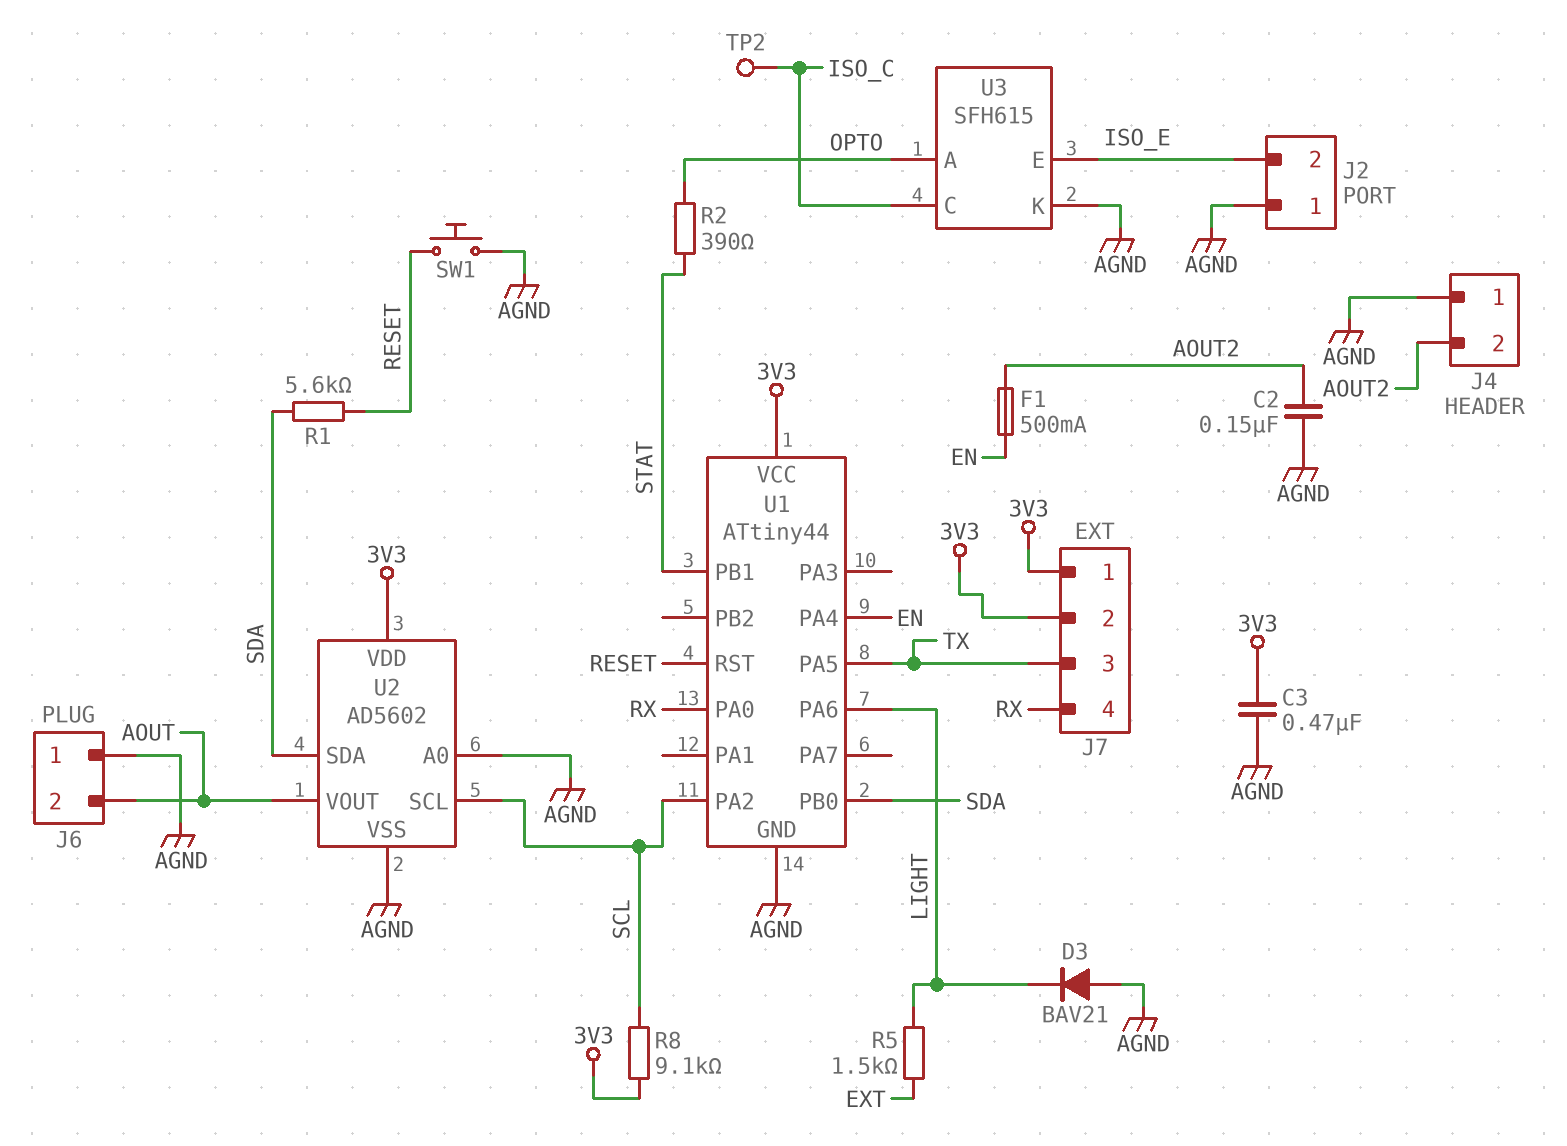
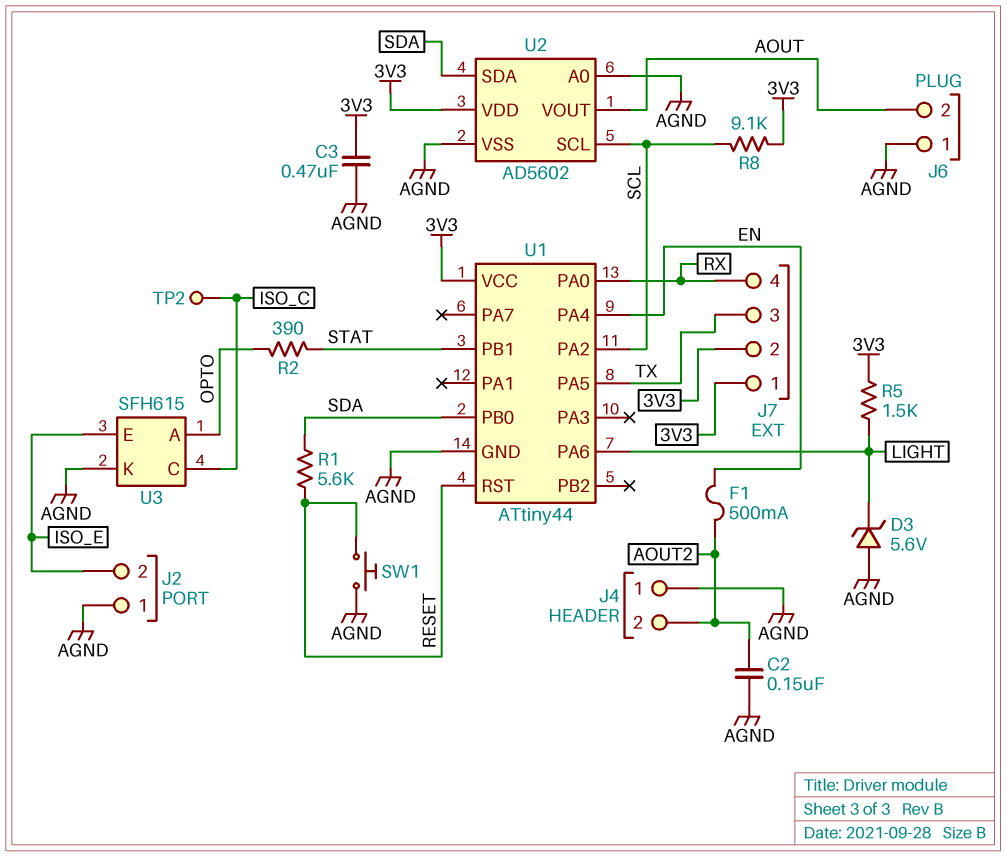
D3: diode BAV21 (A AGND, K LIGHT) -> zener 5.6V (A AGND, K LIGHT)
R5: 1.5k (EXT, LIGHT) -> 1.5k (3V3, LIGHT)

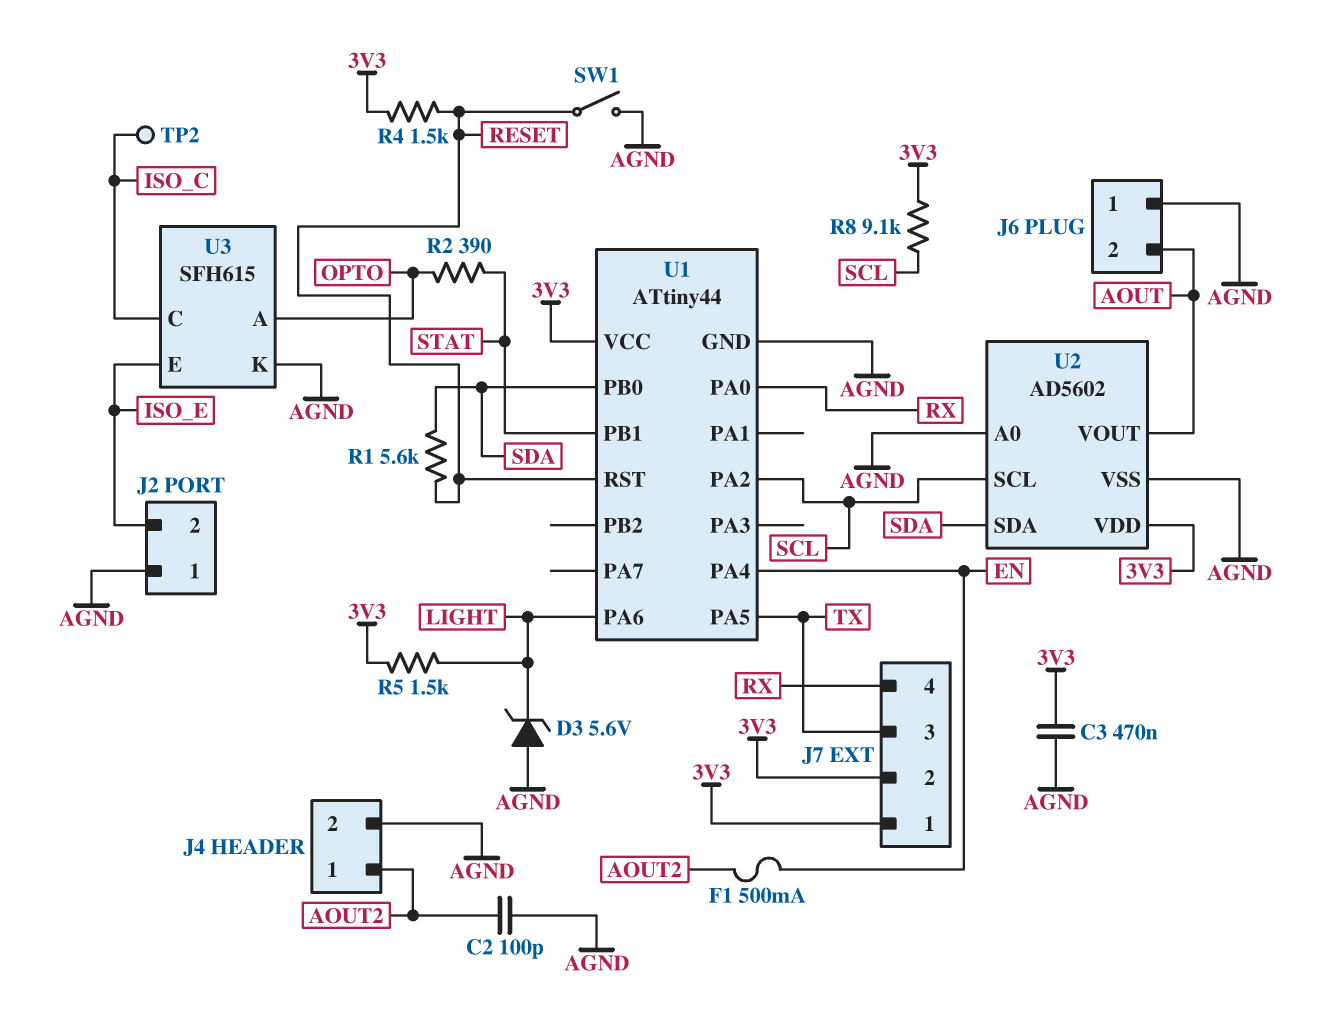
C2: 150nF (AGND, AOUT2) -> 100pF (AGND, AOUT2)
J4 pin 1: AGND -> AOUT2
J4 pin 2: AOUT2 -> AGND
R4: none -> 1.5k (3V3, RESET)
SW1: button (AGND, RESET) -> switch (AGND, RESET)

